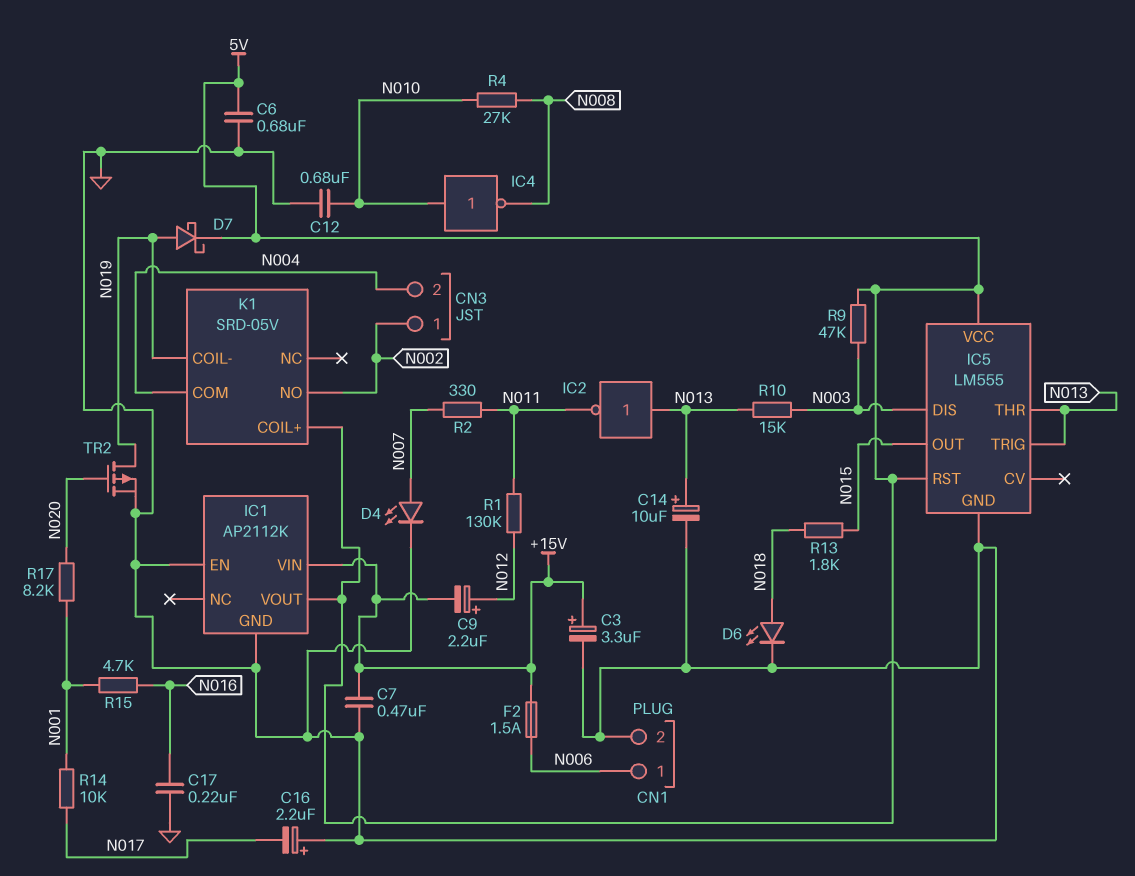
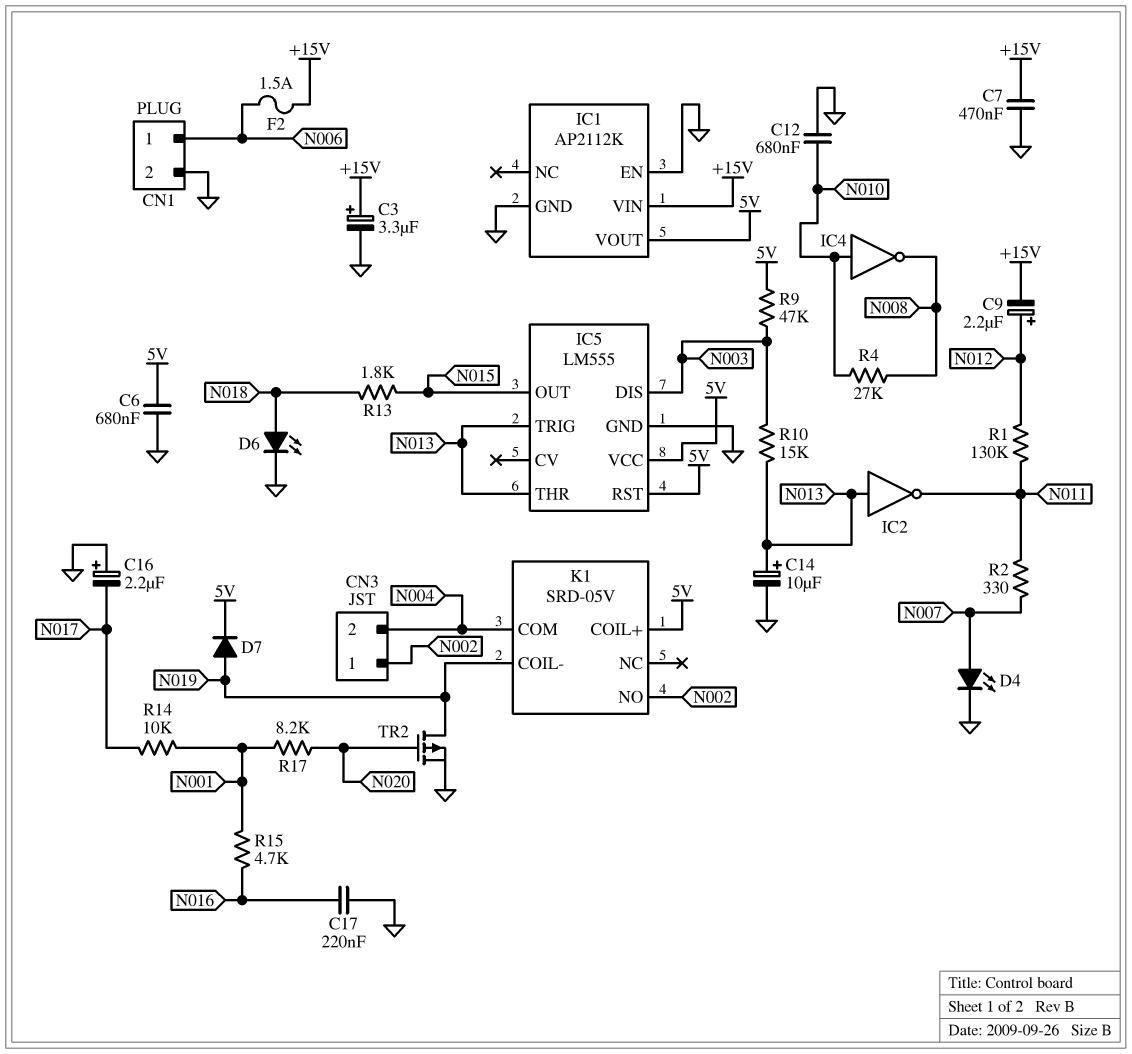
D7: schottky (A N019, K 5V) -> diode (A N019, K 5V)

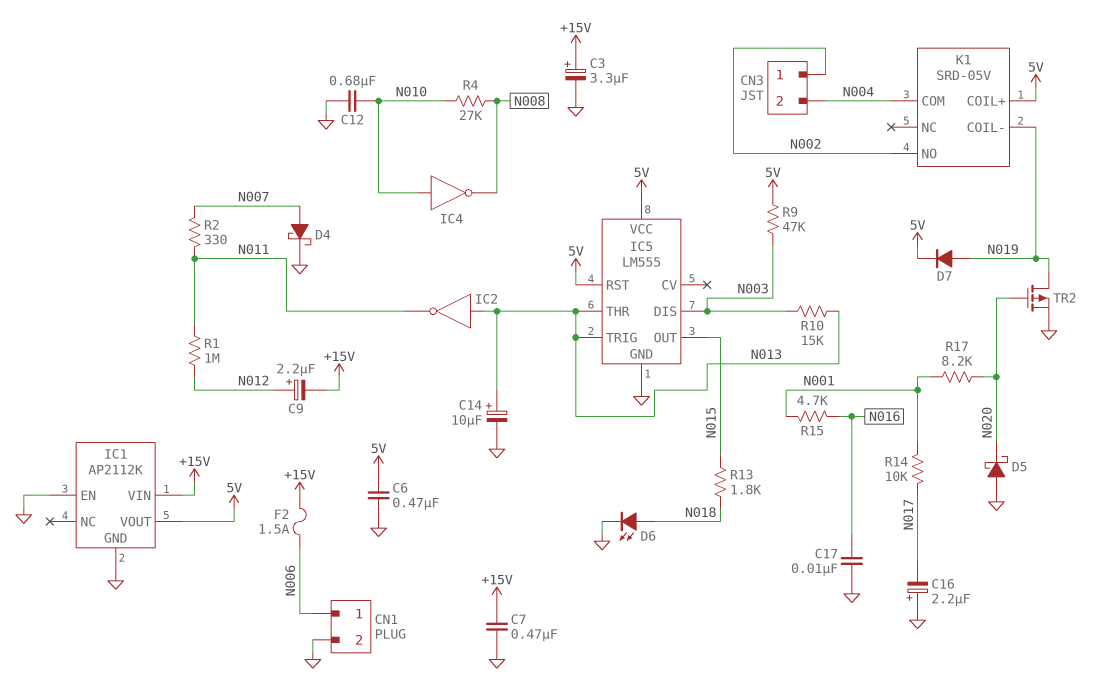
C6: 680nF (5V, GND) -> 470nF (5V, GND)
C17: 220nF (GND, N016) -> 10nF (GND, N016)
D4: LED (A N007, K GND) -> schottky (A N007, K GND)
D5: none -> schottky (A GND, K N020)
R1: 130k (N011, N012) -> 1M (N011, N012)

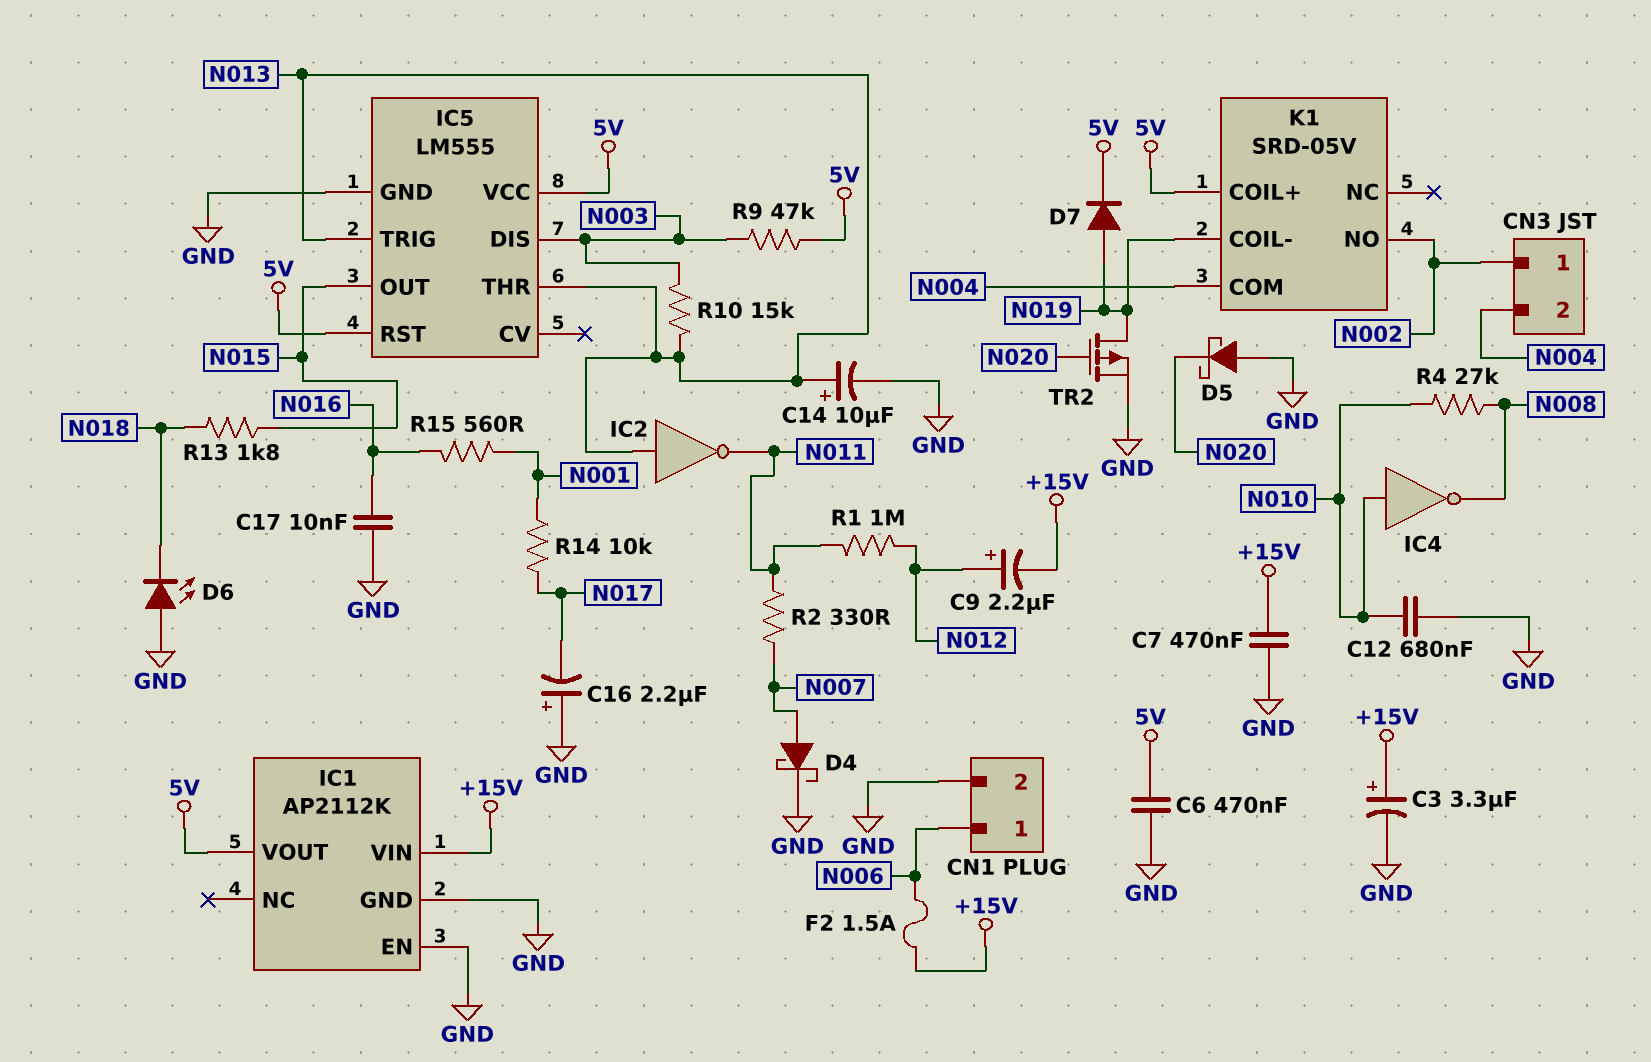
D6: LED (A N018, K GND) -> LED (A GND, K N018)
R15: 4.7k (N001, N016) -> 560 (N001, N016)
R17: 8.2k (N001, N020) -> none

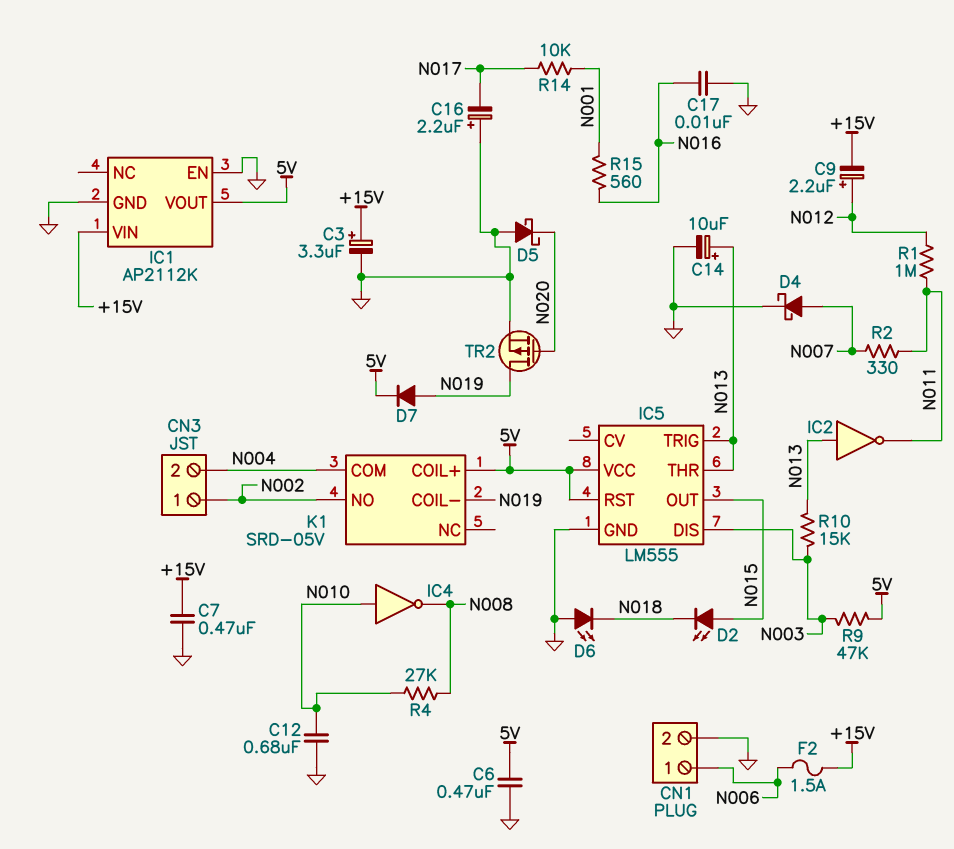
D2: none -> LED (A N015, K N018)
R13: 1.8k (N015, N018) -> none

